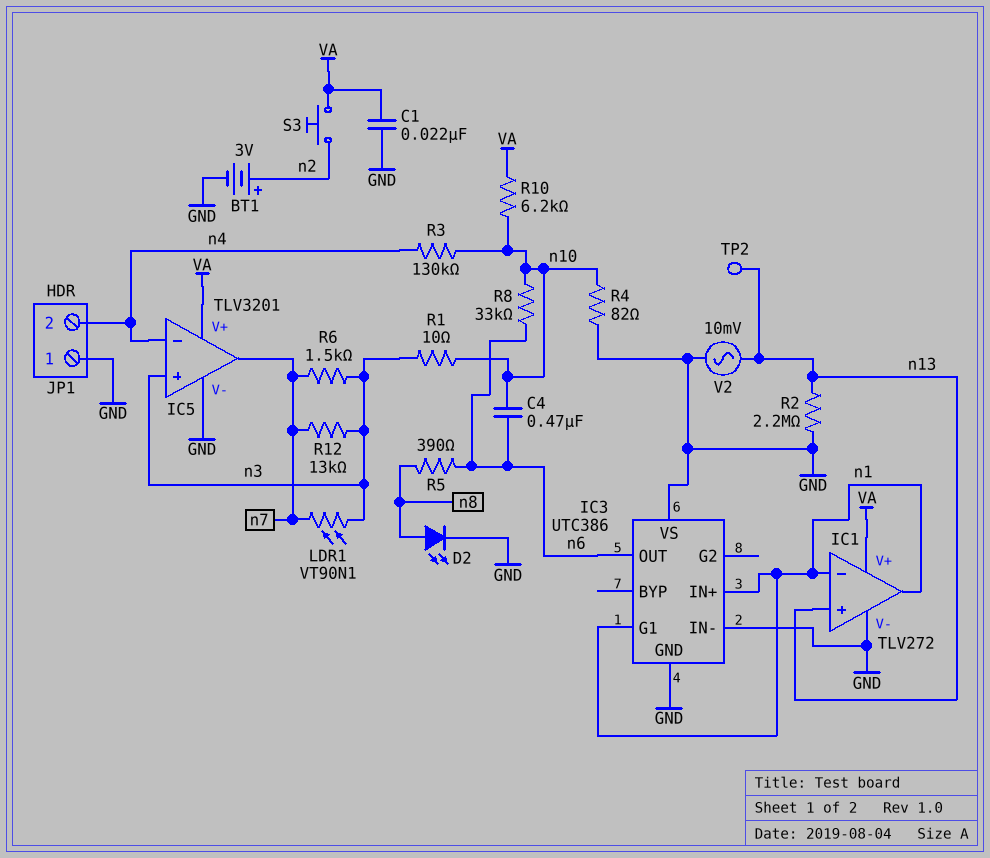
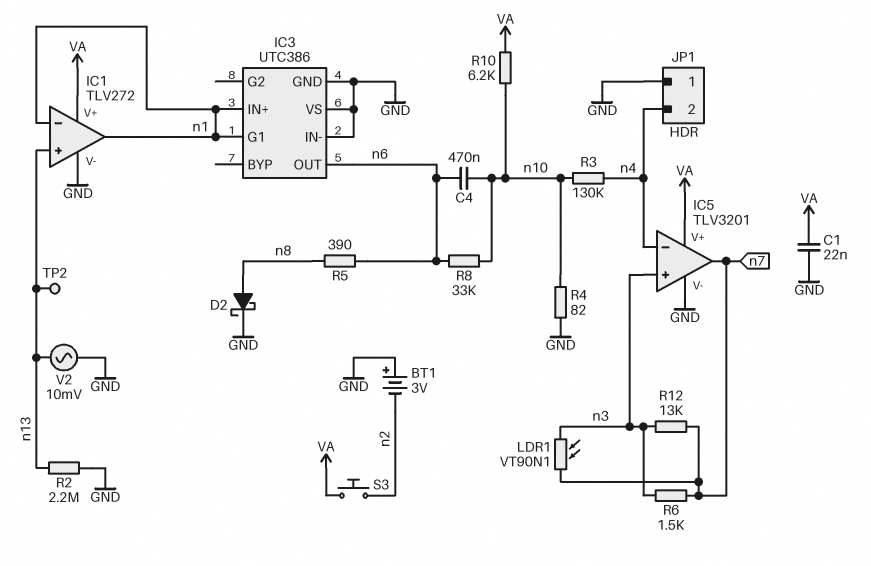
BT1: 3V (plus n2, minus GND) -> 3V (plus GND, minus n2)
D2: LED (A n8, K GND) -> schottky (A n8, K GND)
R1: 10 (n3, n10) -> none

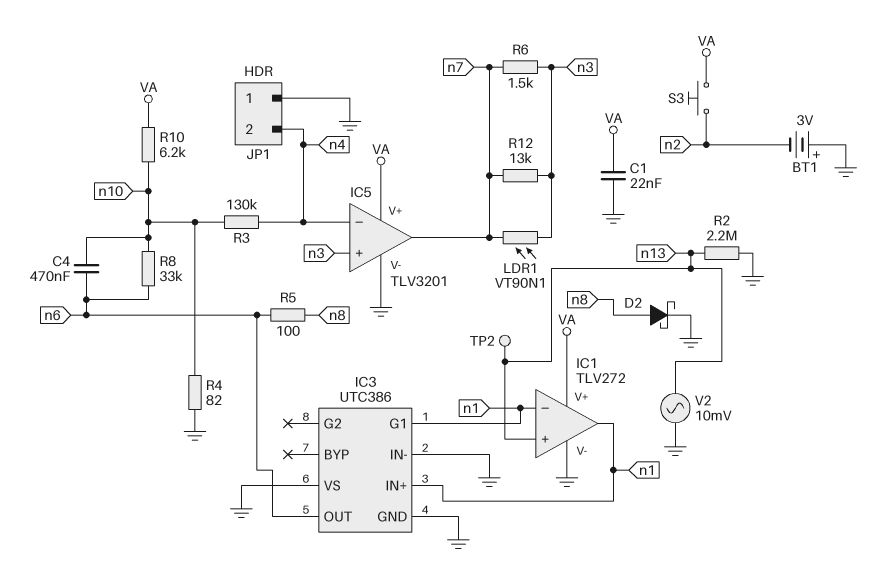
R5: 390 (n6, n8) -> 100 (n6, n8)

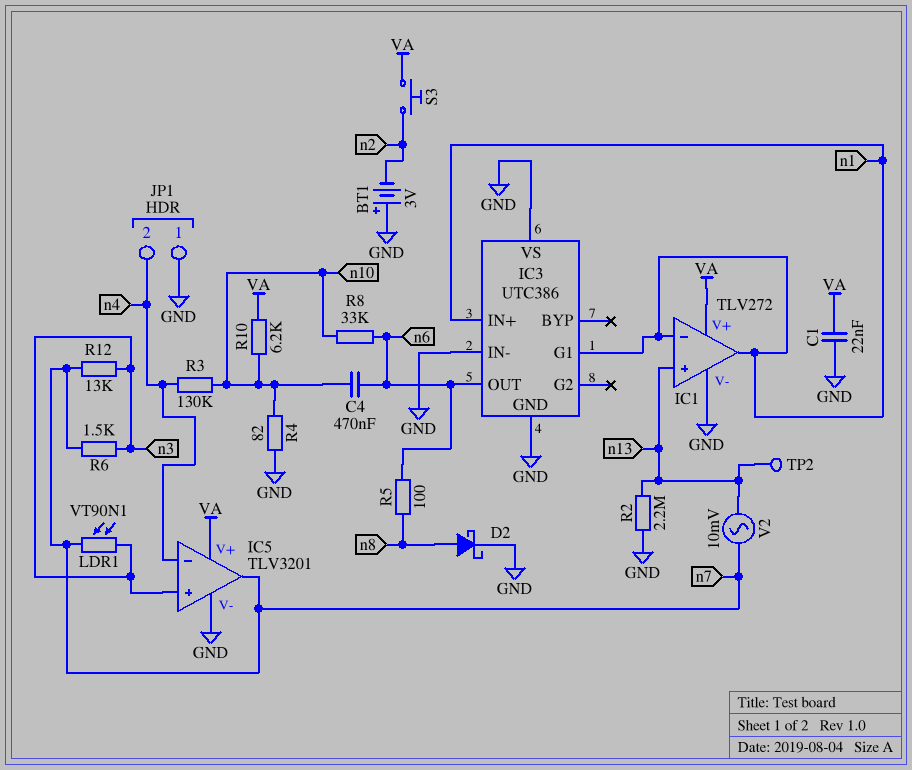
V2: AC 10mV (GND, n13) -> AC 10mV (n7, n13)

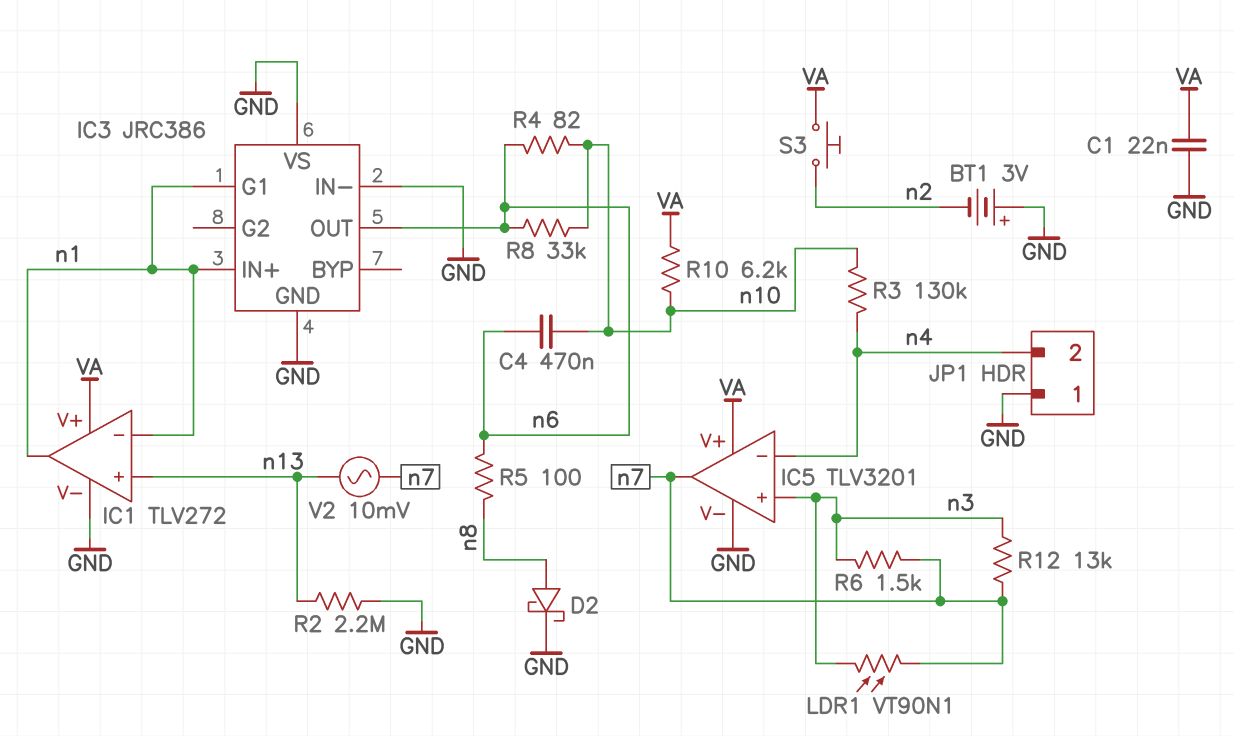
IC3: UTC386 -> JRC386
R4: 82 (GND, n10) -> 82 (n6, n10)
TP2: test point (n13) -> none

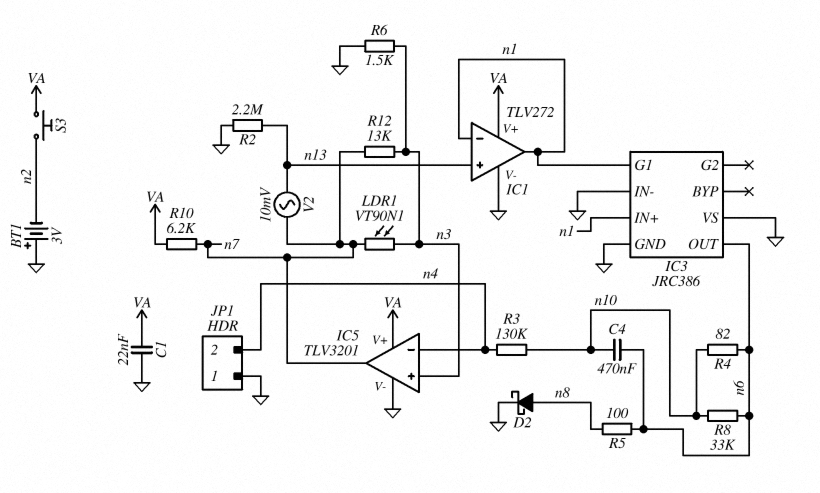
R6: 1.5k (n3, n7) -> 1.5k (GND, n3)
R10: 6.2k (VA, n10) -> 6.2k (VA, n7)

